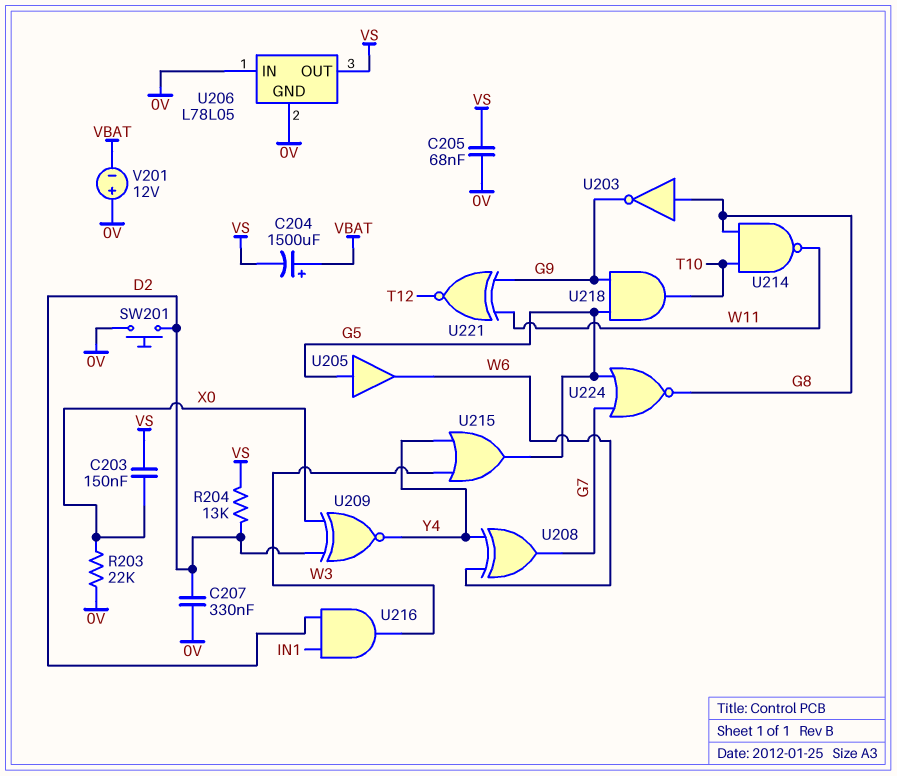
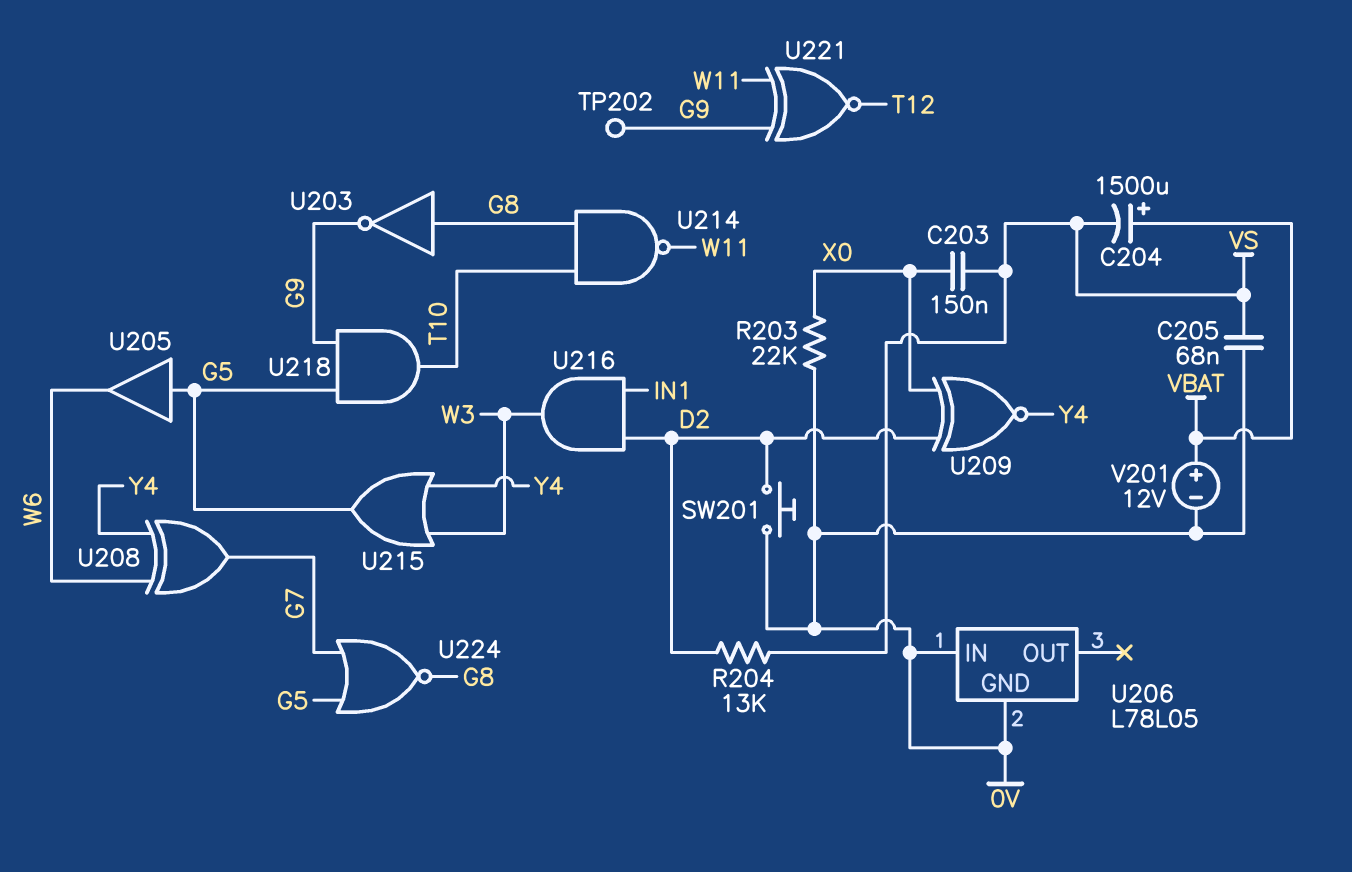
C207: 330nF (0V, D2) -> none
TP202: none -> test point (G9)
U206 pin OUT: VS -> none
V201: 12V (plus 0V, minus VBAT) -> 12V (plus VBAT, minus 0V)

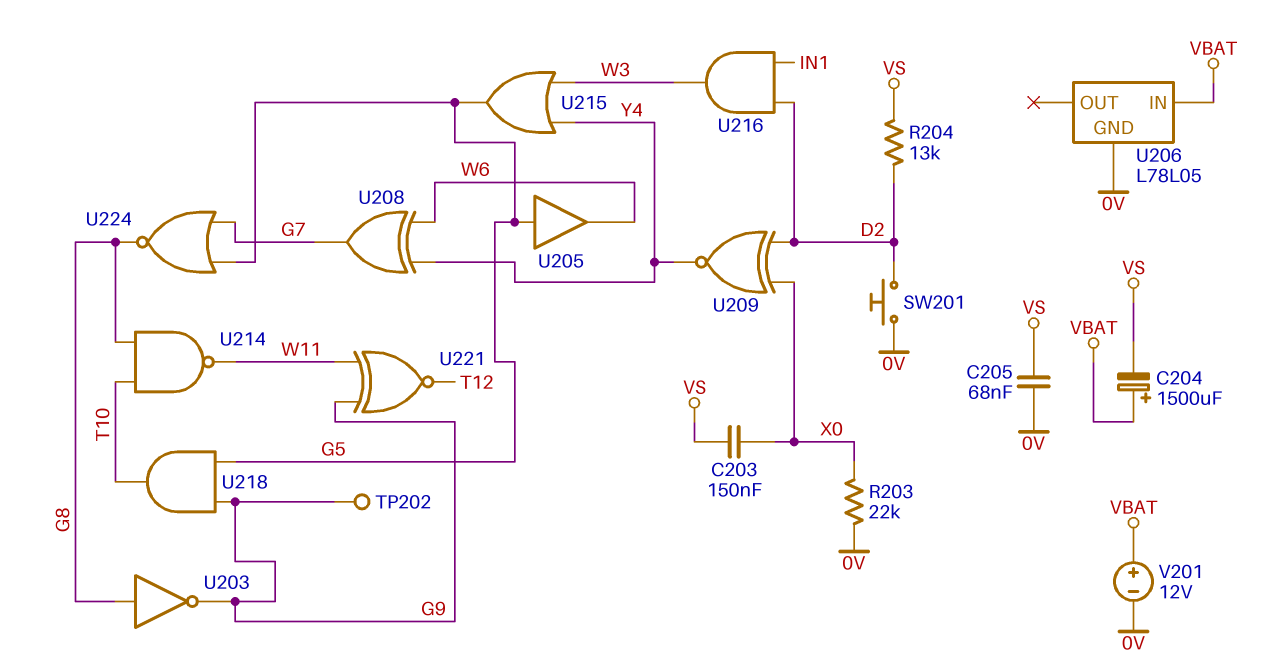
U206 pin IN: 0V -> VBAT

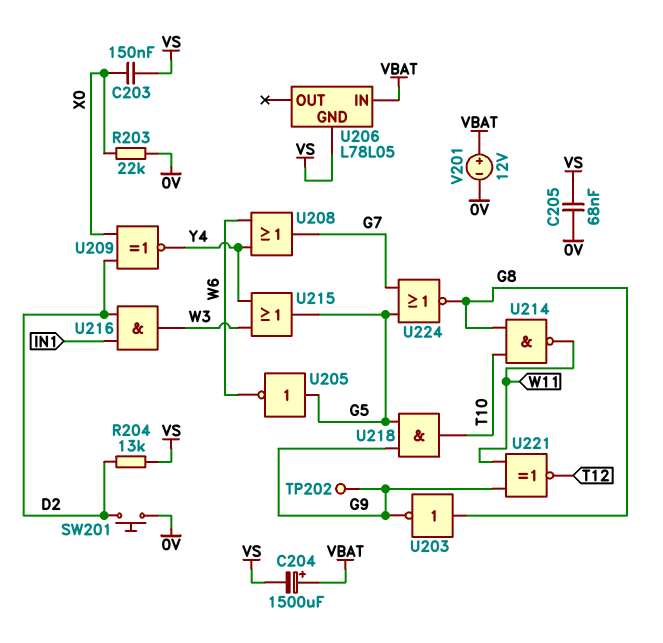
U205: buffer (in G5, out W6) -> NOT (in G5, out W6)
U206 pin GND: 0V -> VS
U208: XOR (in W6, in Y4, out G7) -> OR (in W6, in Y4, out G7)

